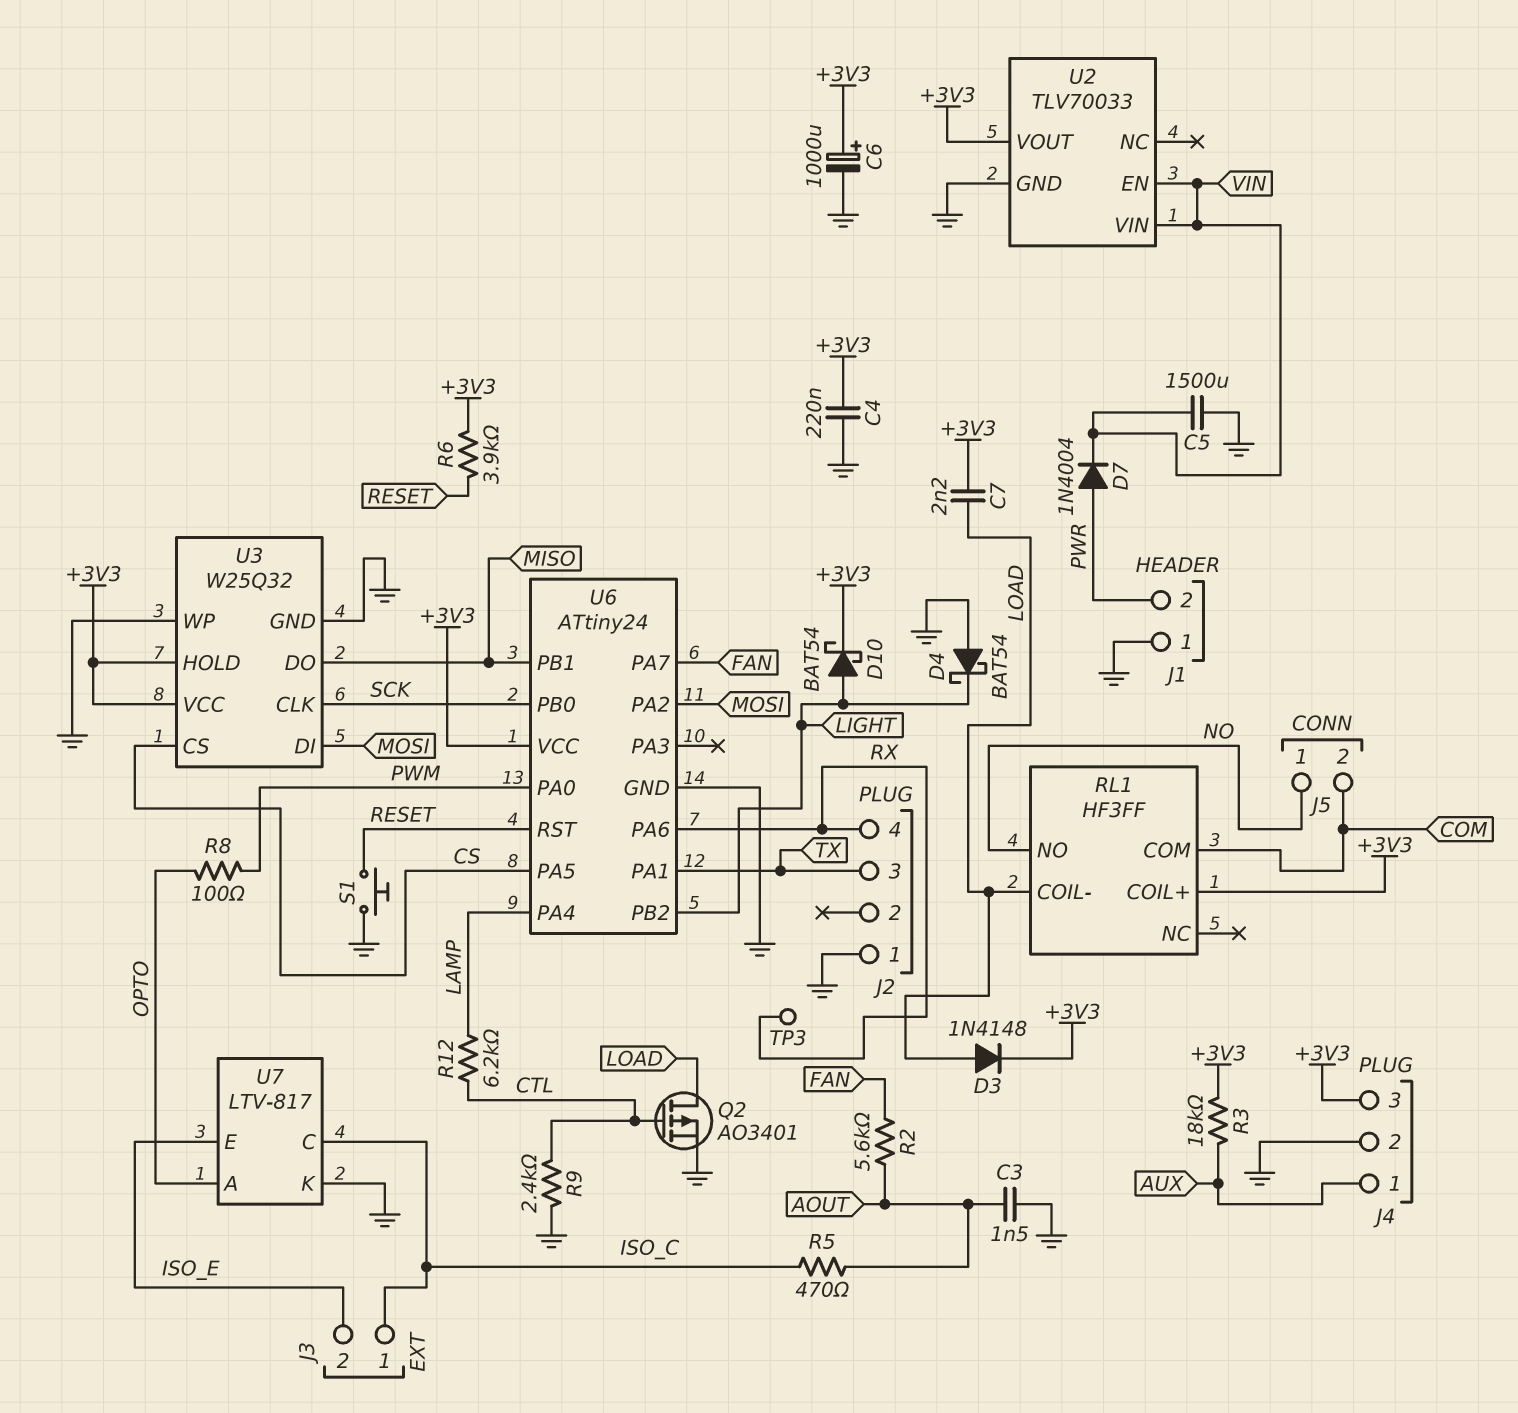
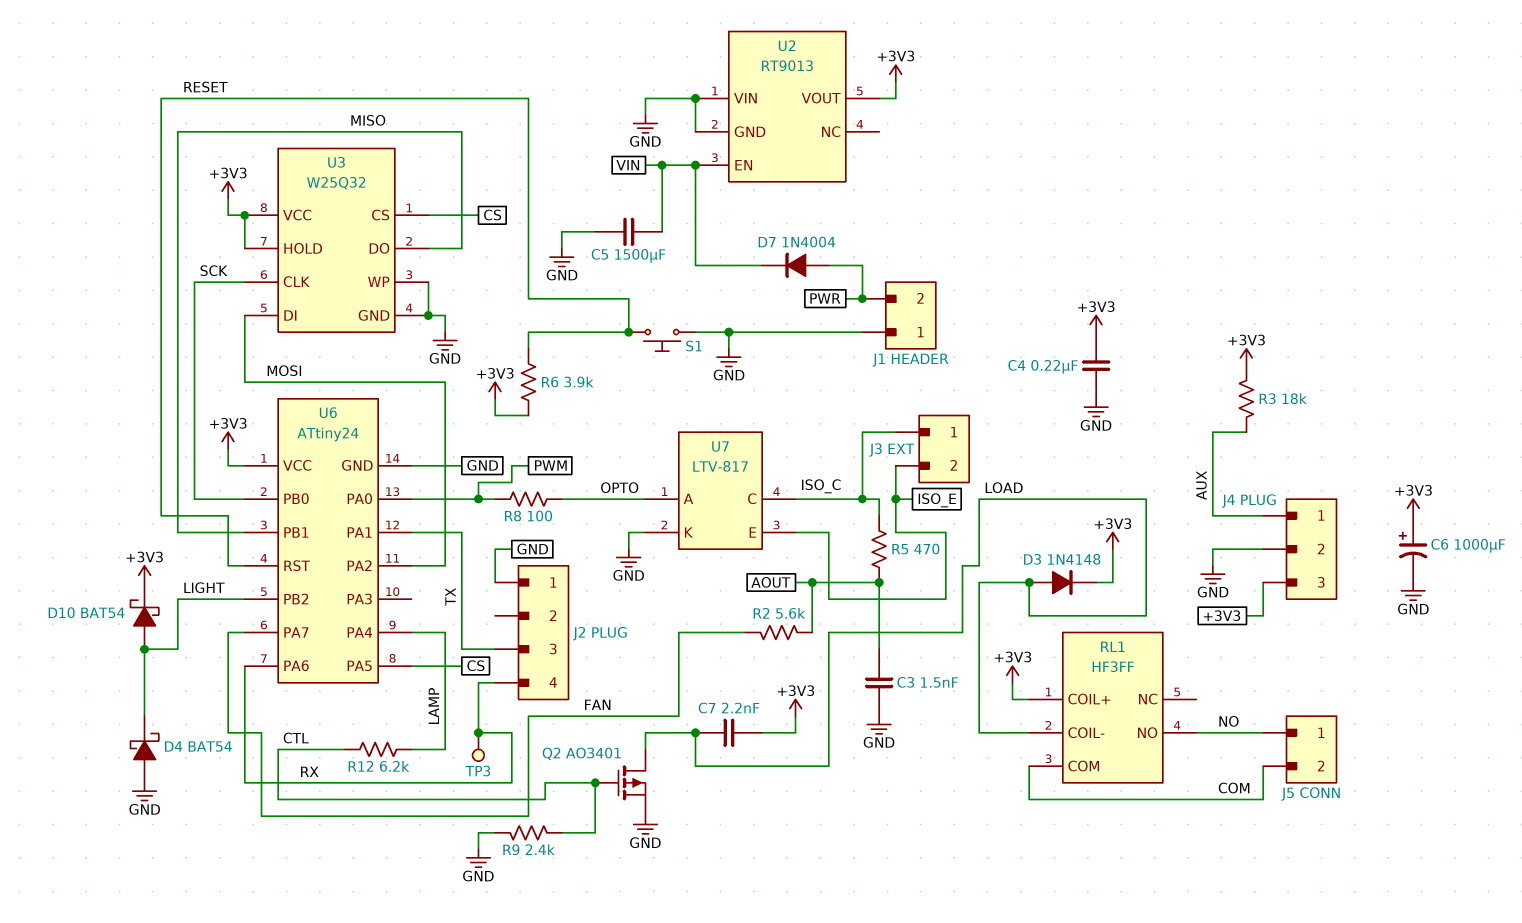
U2: TLV70033 -> RT9013
U2 pin VIN: VIN -> GND

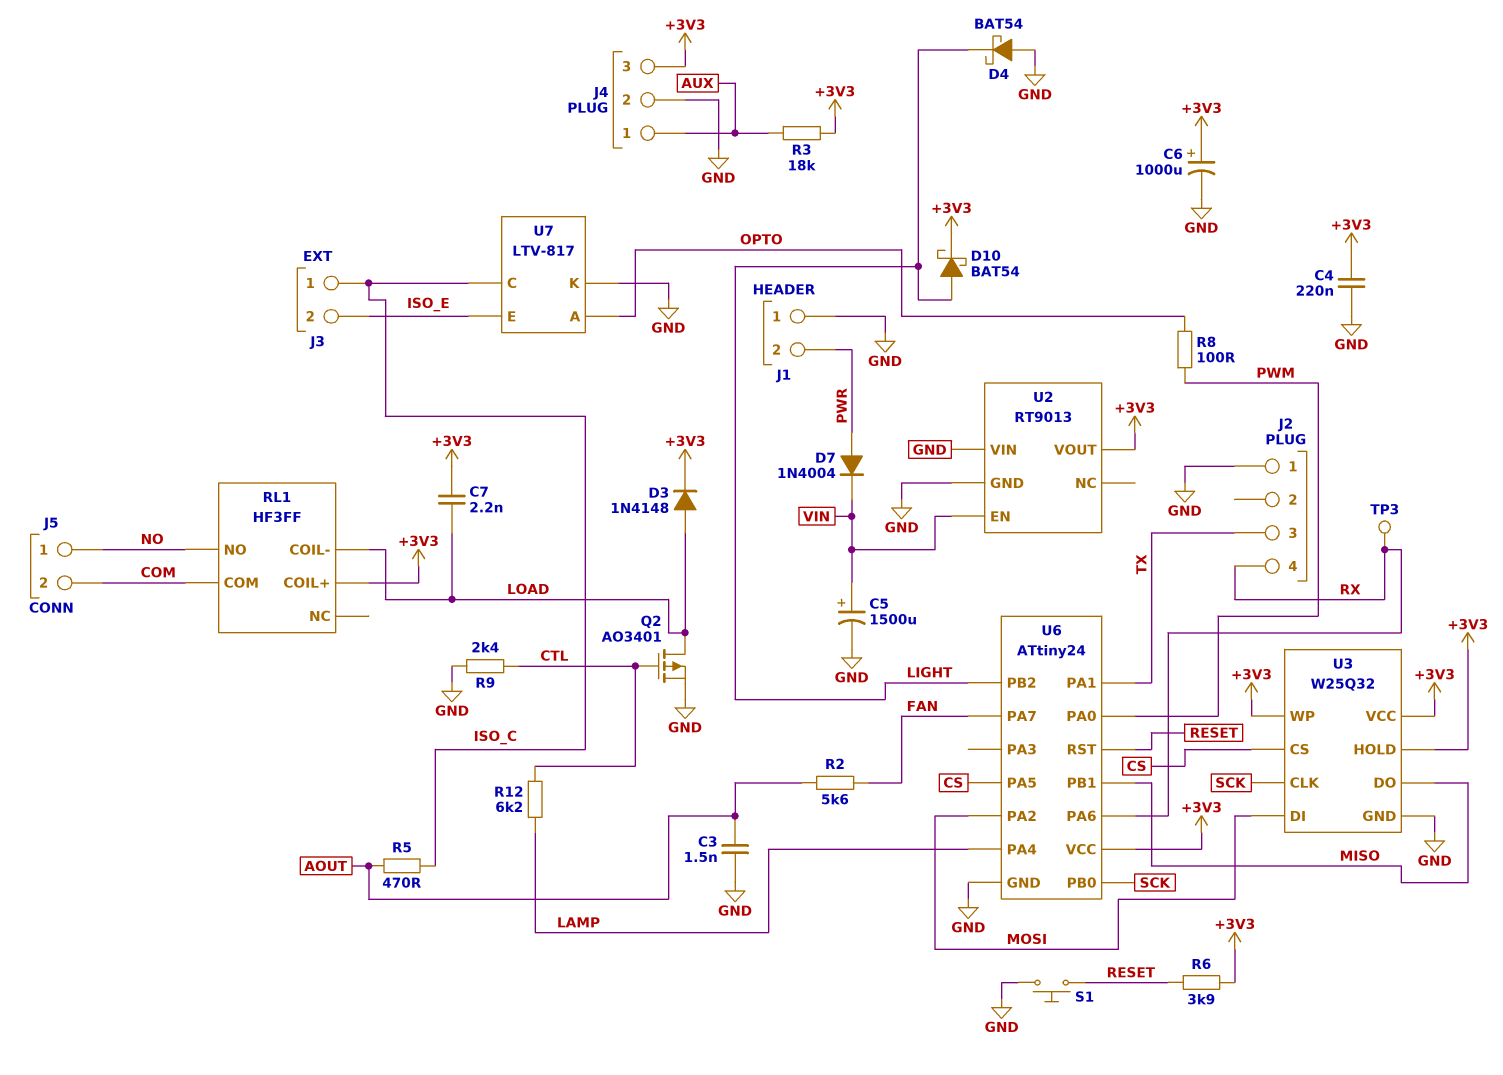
C5: 1500uF (GND, VIN) -> 1500uF (plus VIN, minus GND)
U3 pin WP: GND -> +3V3

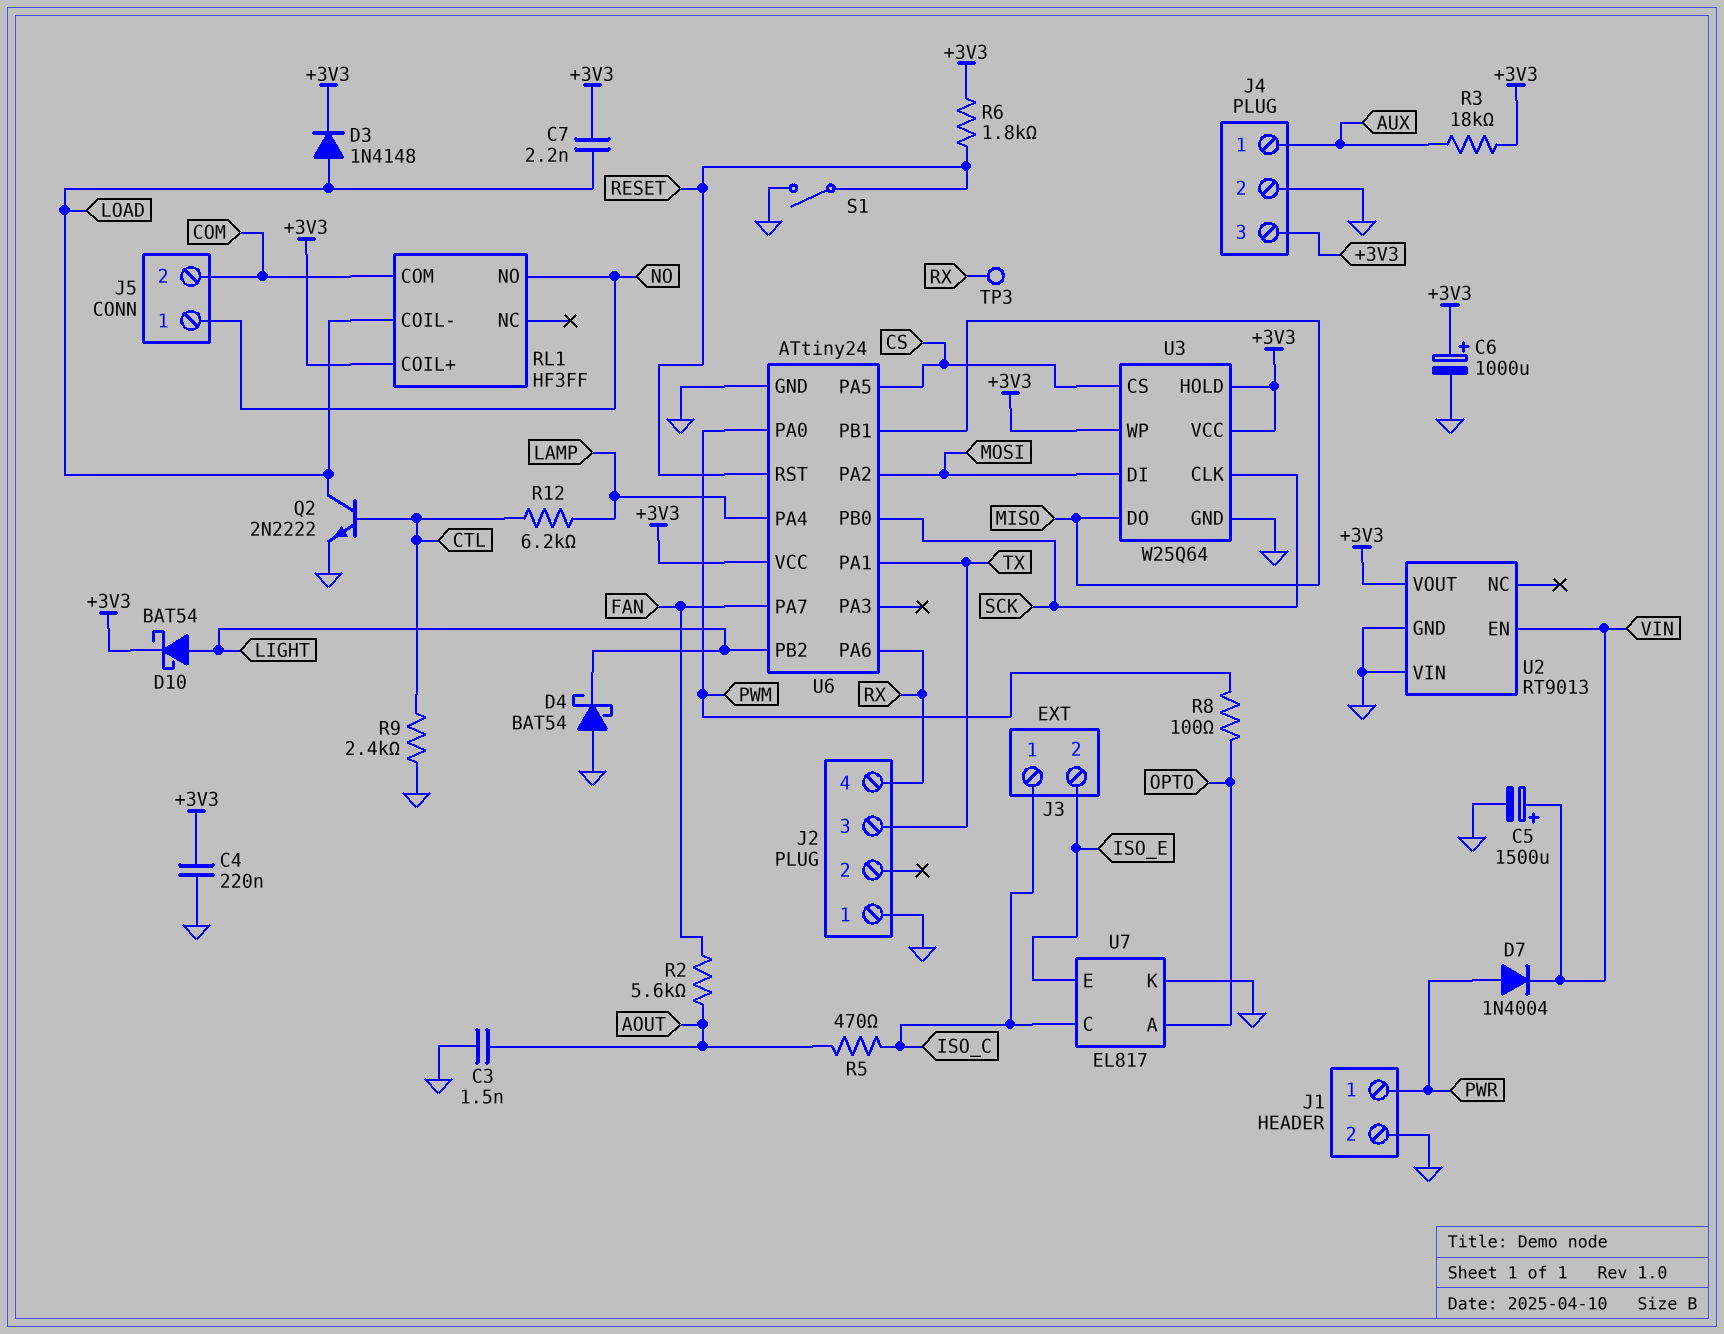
J1 pin 1: GND -> PWR
J1 pin 2: PWR -> GND
Q2: PMOS AO3401 (G CTL, D LOAD, S GND) -> NPN 2N2222 (B CTL, C LOAD, E GND)
R6: 3.9k (+3V3, RESET) -> 1.8k (+3V3, RESET)
S1: button (GND, RESET) -> switch (GND, RESET)
U3: W25Q32 -> W25Q64
U7: LTV-817 -> EL817

